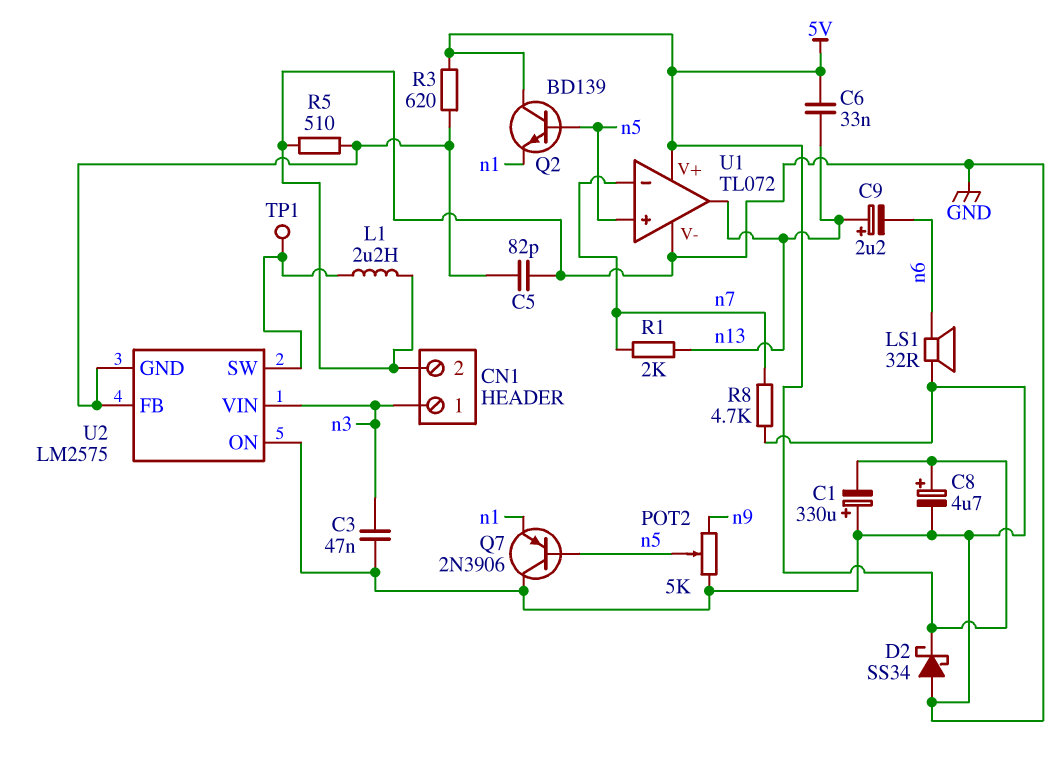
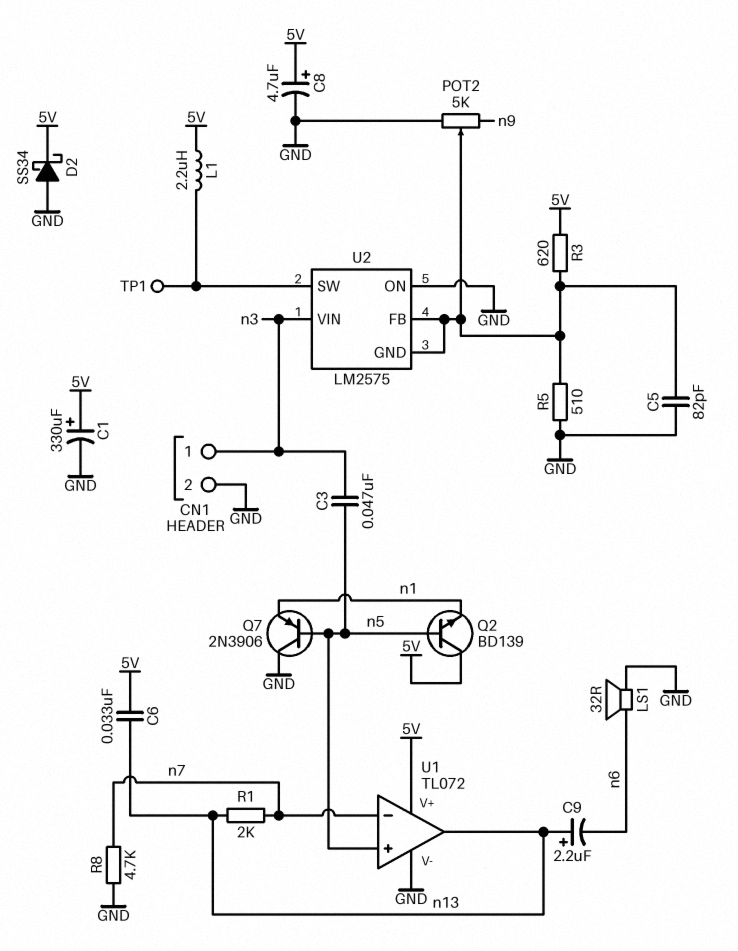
C1: 330uF (plus GND, minus 5V) -> 330uF (plus 5V, minus GND)
C3: 47nF (GND, n3) -> 47nF (n3, n5)
L1: 2.2uH (GND, U2/SW) -> 2.2uH (5V, U2/SW)
POT2: 5k (GND, n9, wiper n5) -> 5k (GND, n9, wiper U2/FB)

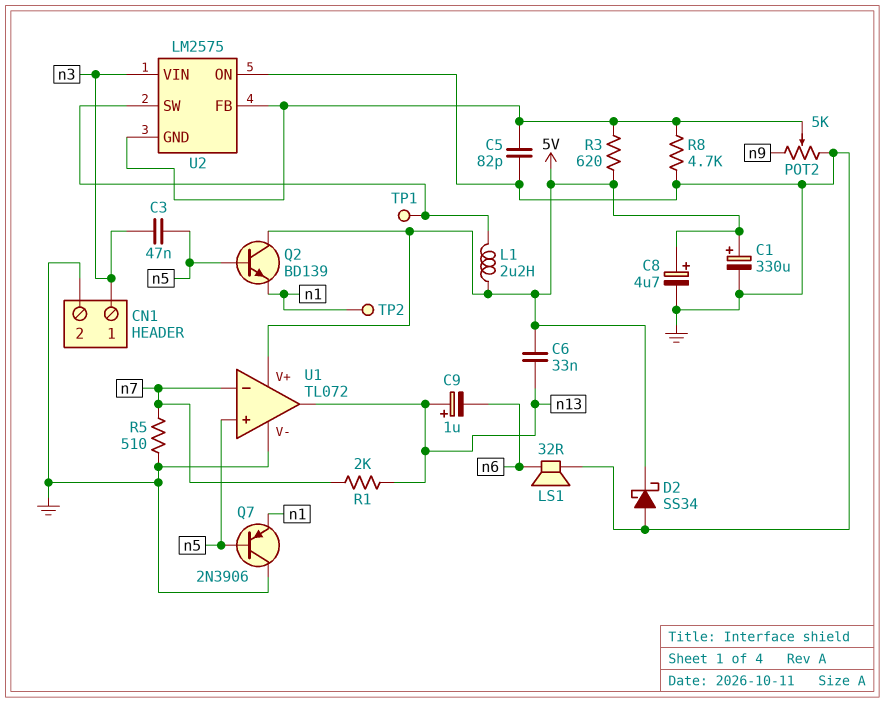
C9: 2.2uF (plus n13, minus n6) -> 1uF (plus n13, minus n6)
R5: 510 (GND, U2/FB) -> 510 (GND, n7)
R8: 4.7k (GND, n7) -> 4.7k (GND, U2/FB)
TP2: none -> test point (n1)

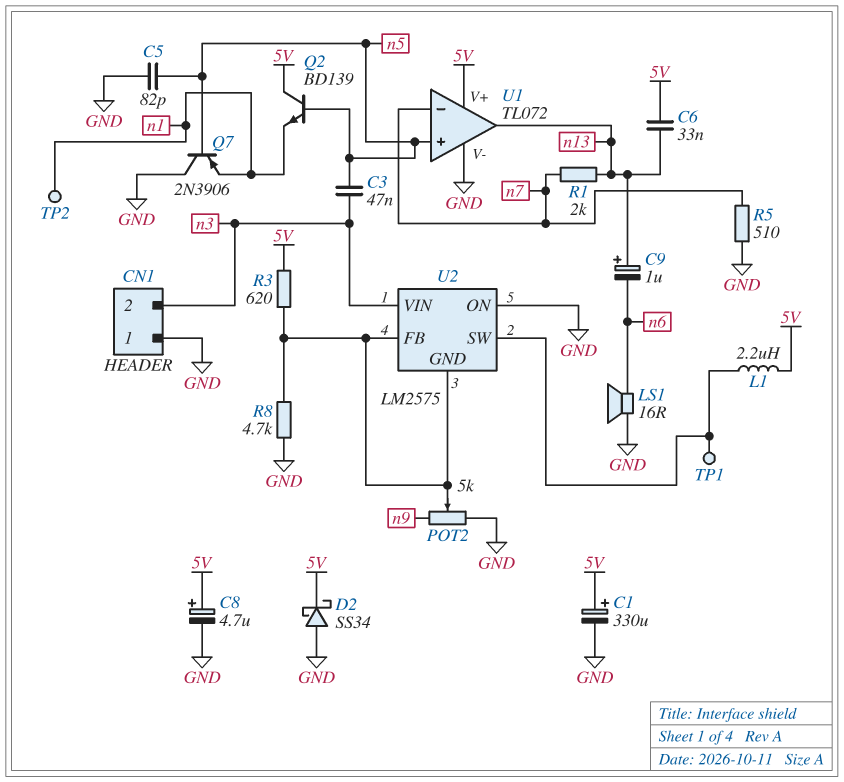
C5: 82pF (GND, U2/FB) -> 82pF (GND, n5)
CN1 pin 1: n3 -> GND
CN1 pin 2: GND -> n3
LS1: speaker 32R (GND, n6) -> speaker 16R (GND, n6)

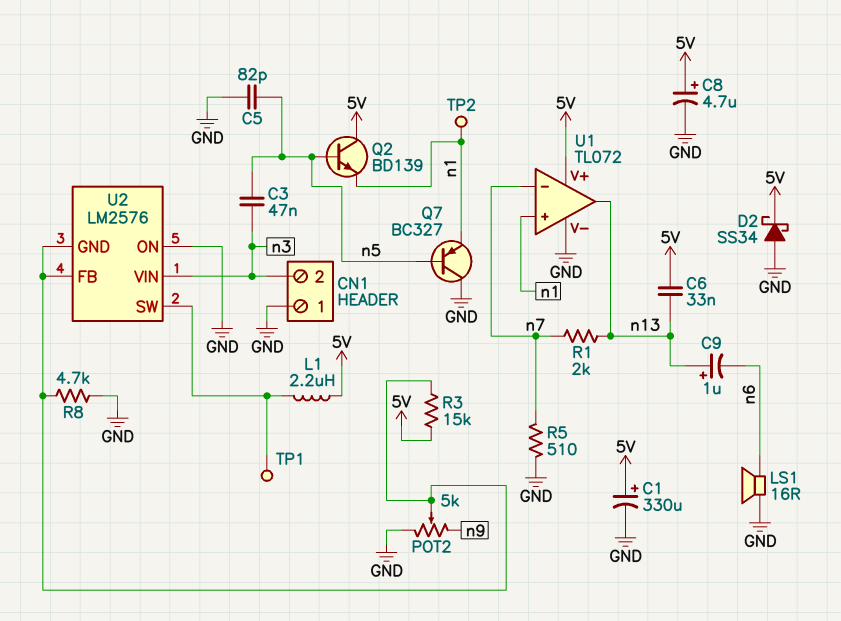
Q7: PNP 2N3906 (B n5, C GND, E n1) -> PNP BC327 (B n5, C GND, E n1)
R3: 620 (5V, U2/FB) -> 15k (5V, U2/FB)
U1 pin in+: n5 -> n1
U2: LM2575 -> LM2576

